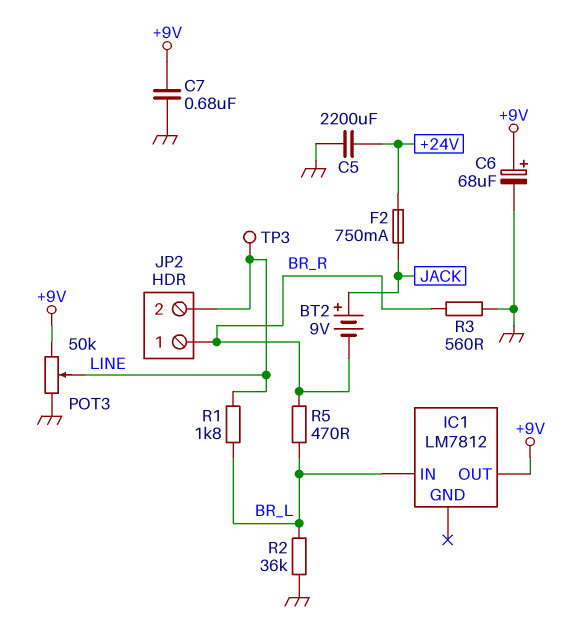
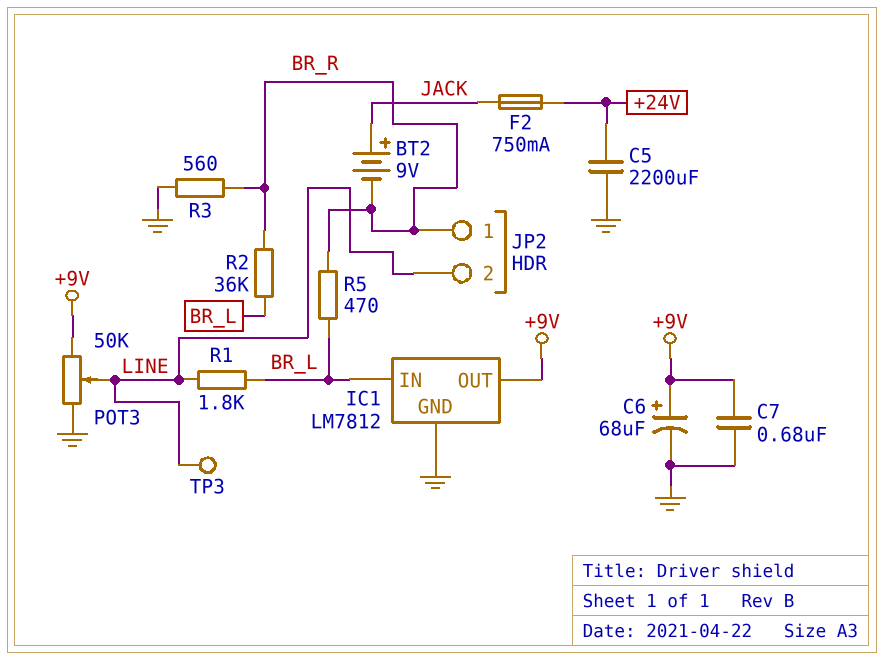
IC1 pin GND: none -> GND
R2: 36k (BR_L, GND) -> 36k (BR_L, BR_R)

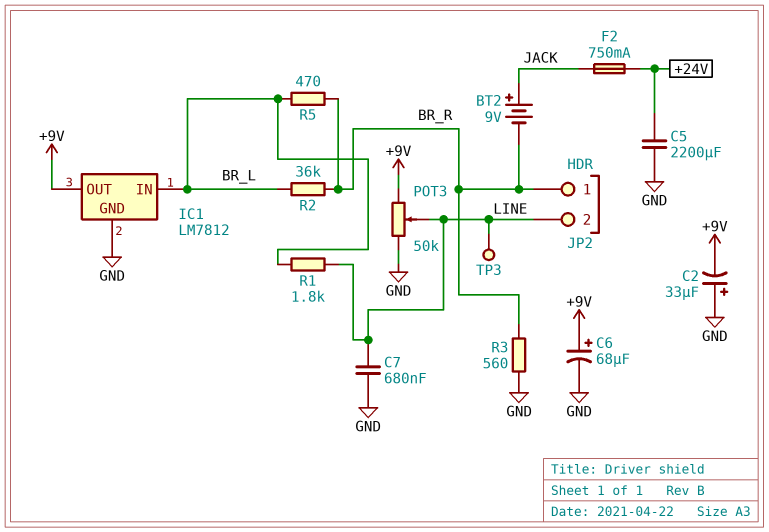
C2: none -> 33uF (plus GND, minus +9V)
C7: 680nF (+9V, GND) -> 680nF (GND, LINE)

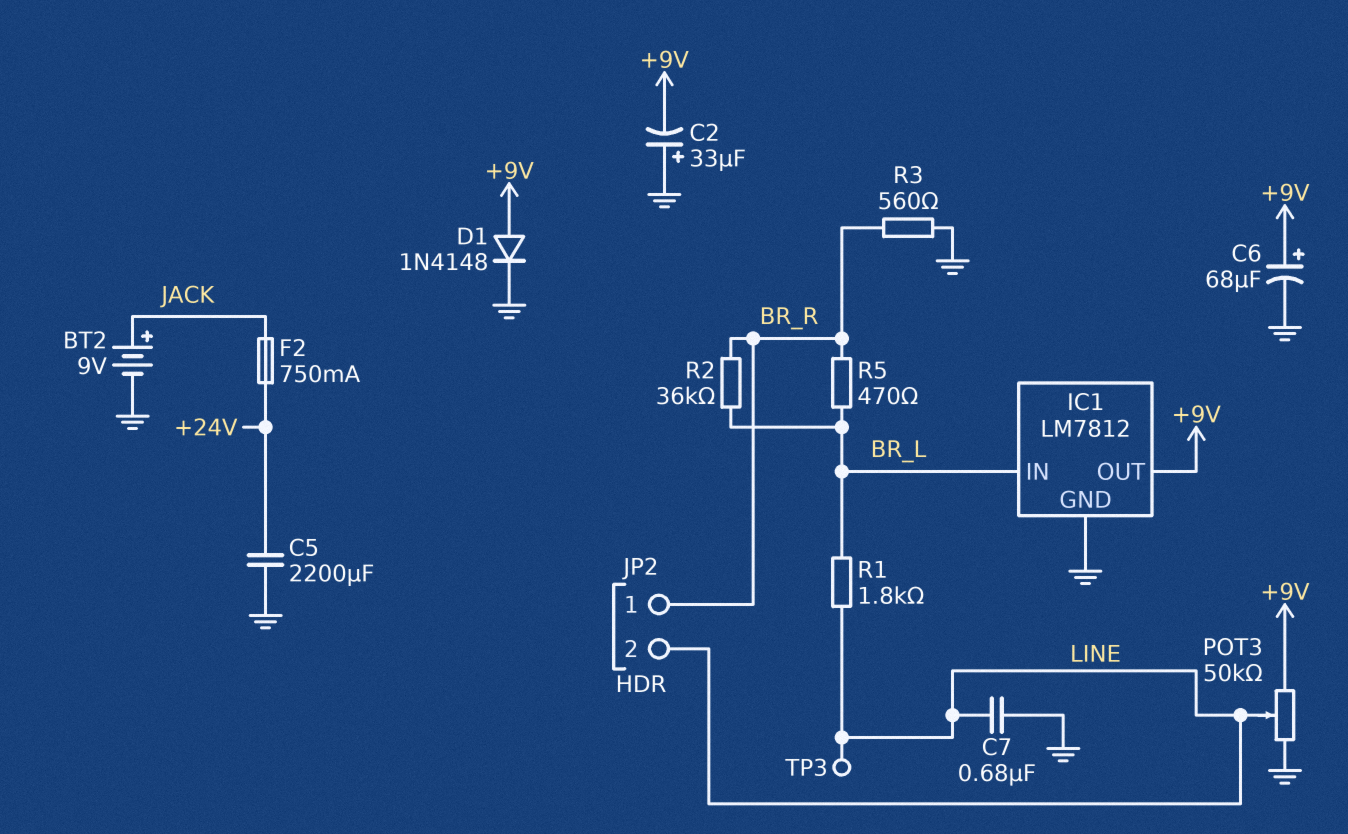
BT2: 9V (plus JACK, minus BR_R) -> 9V (plus JACK, minus GND)
D1: none -> diode 1N4148 (A +9V, K GND)

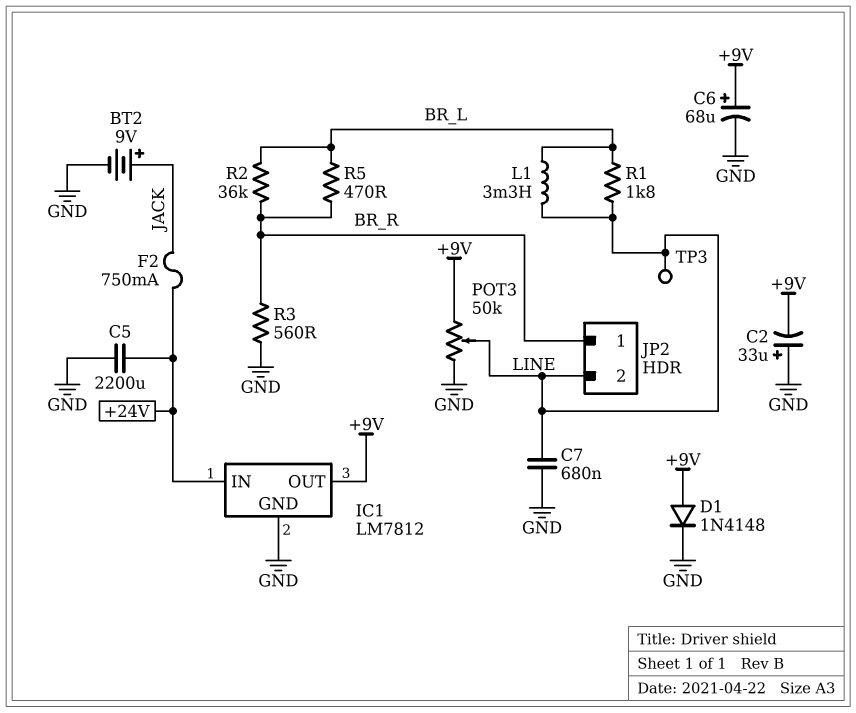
IC1 pin IN: BR_L -> +24V
L1: none -> 3.3mH (BR_L, LINE)

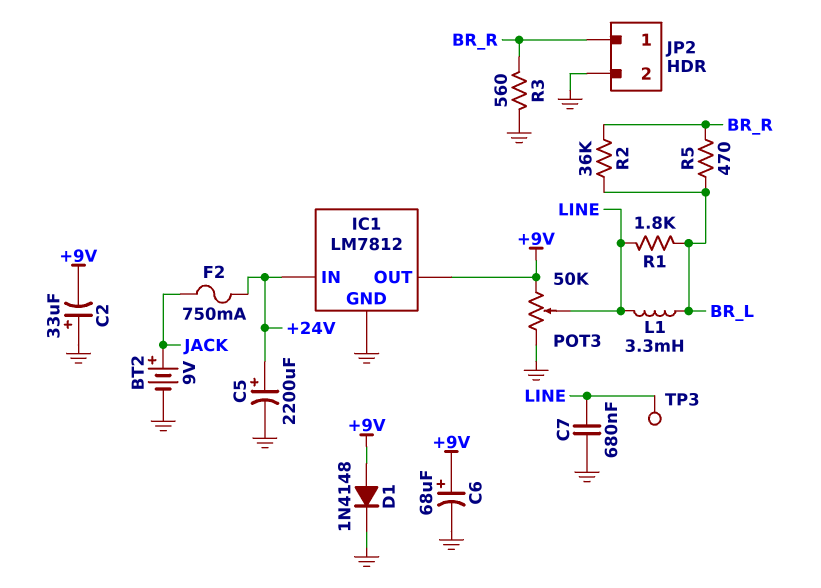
C5: 2200uF (+24V, GND) -> 2200uF (plus +24V, minus GND)
JP2 pin 2: LINE -> GND

